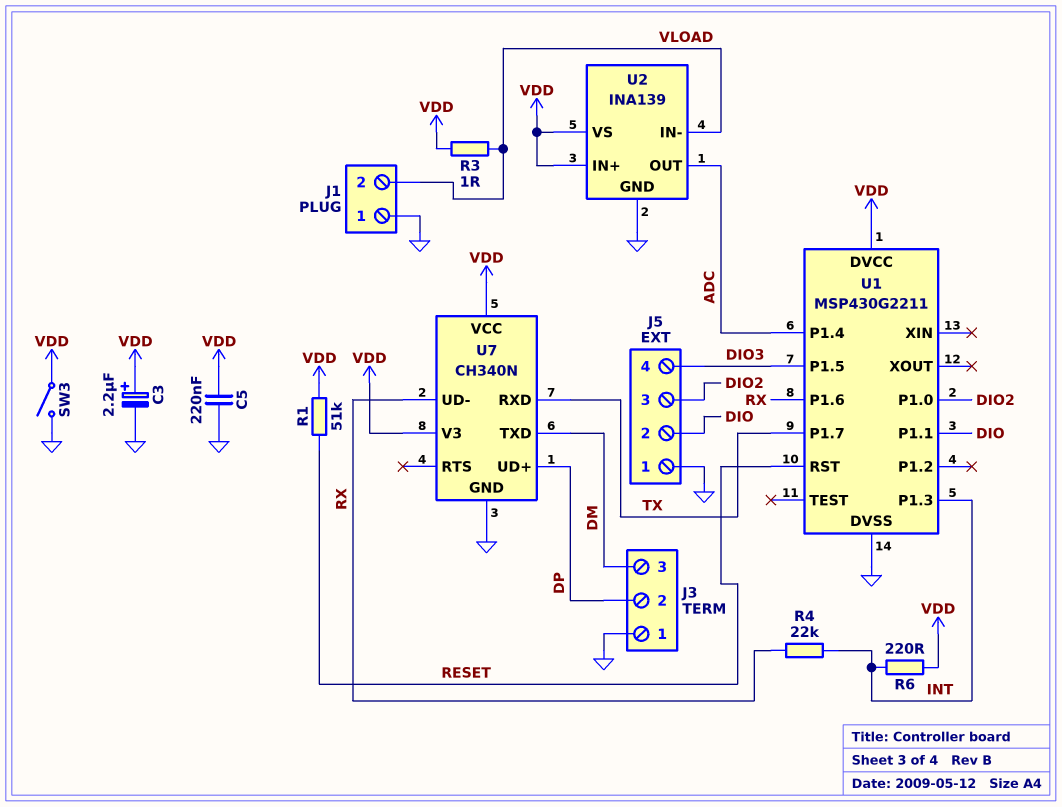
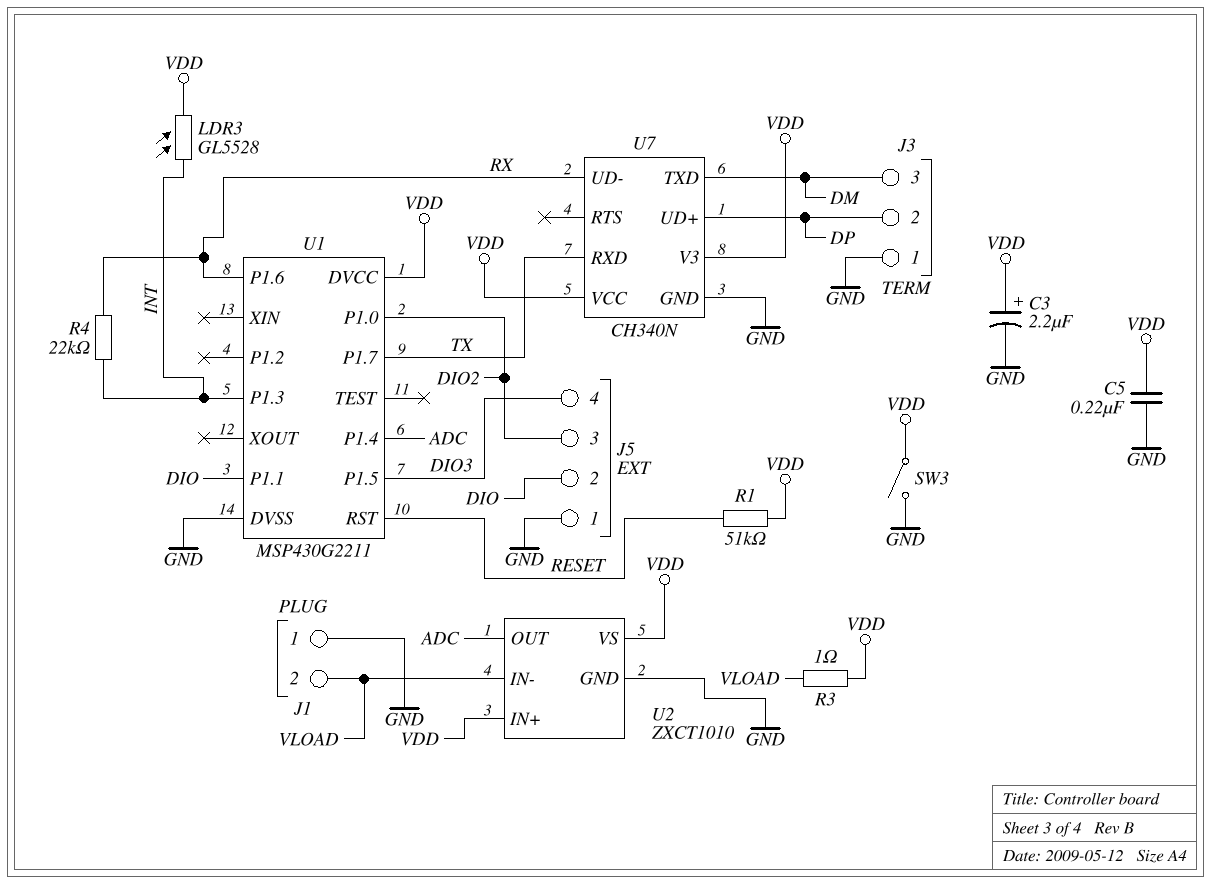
LDR3: none -> GL5528 (INT, VDD)
R6: 220 (INT, VDD) -> none
U2: INA139 -> ZXCT1010

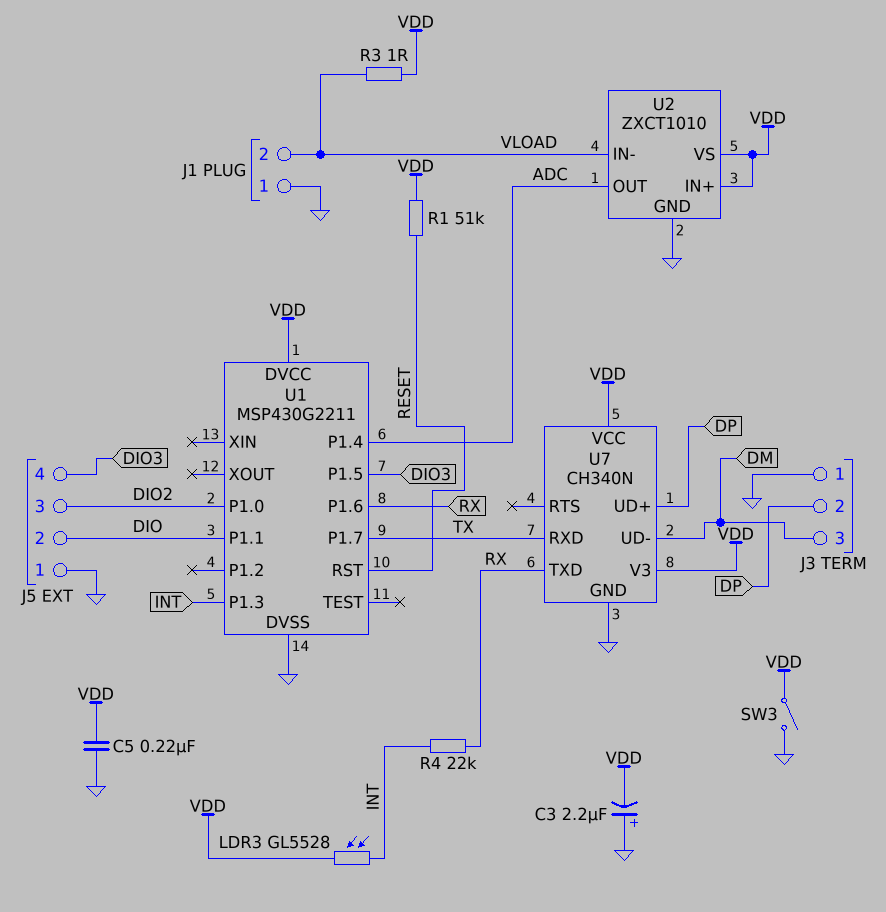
C3: 2.2uF (plus VDD, minus GND) -> 2.2uF (plus GND, minus VDD)
U7 pin TXD: DM -> RX
U7 pin UD-: RX -> DM

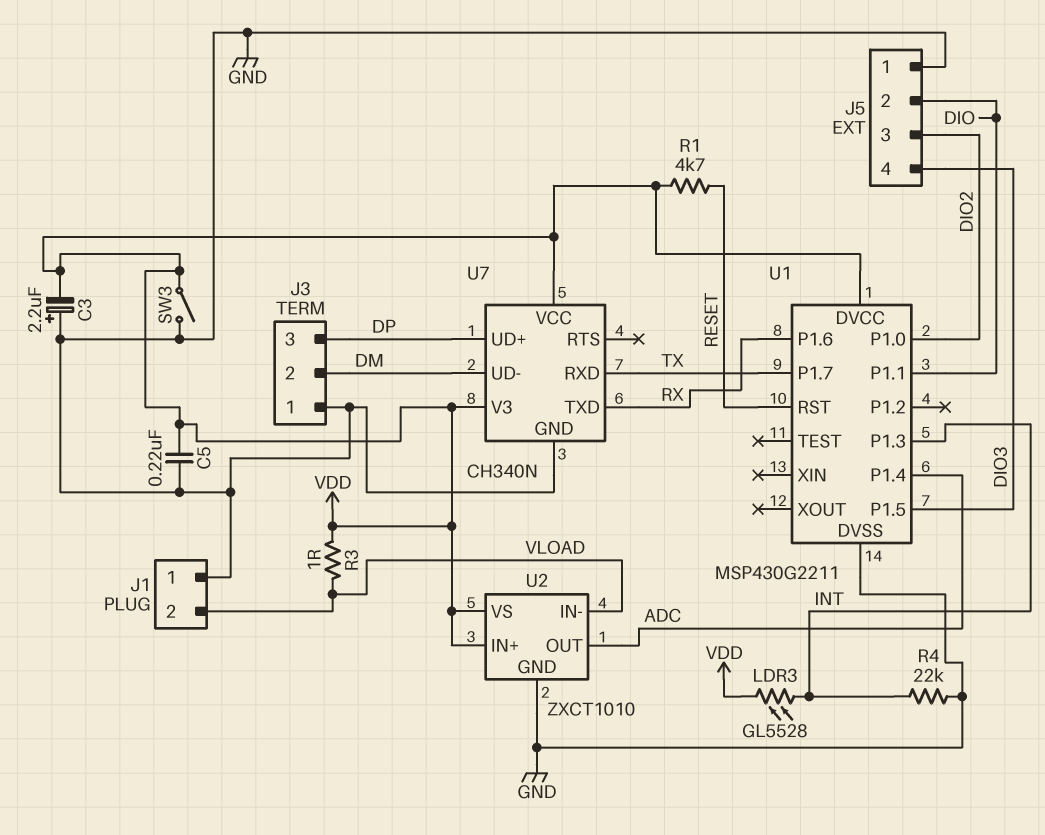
J3 pin 2: DP -> DM
J3 pin 3: DM -> DP
R1: 51k (RESET, VDD) -> 4.7k (RESET, VDD)
R4: 22k (INT, RX) -> 22k (GND, INT)

